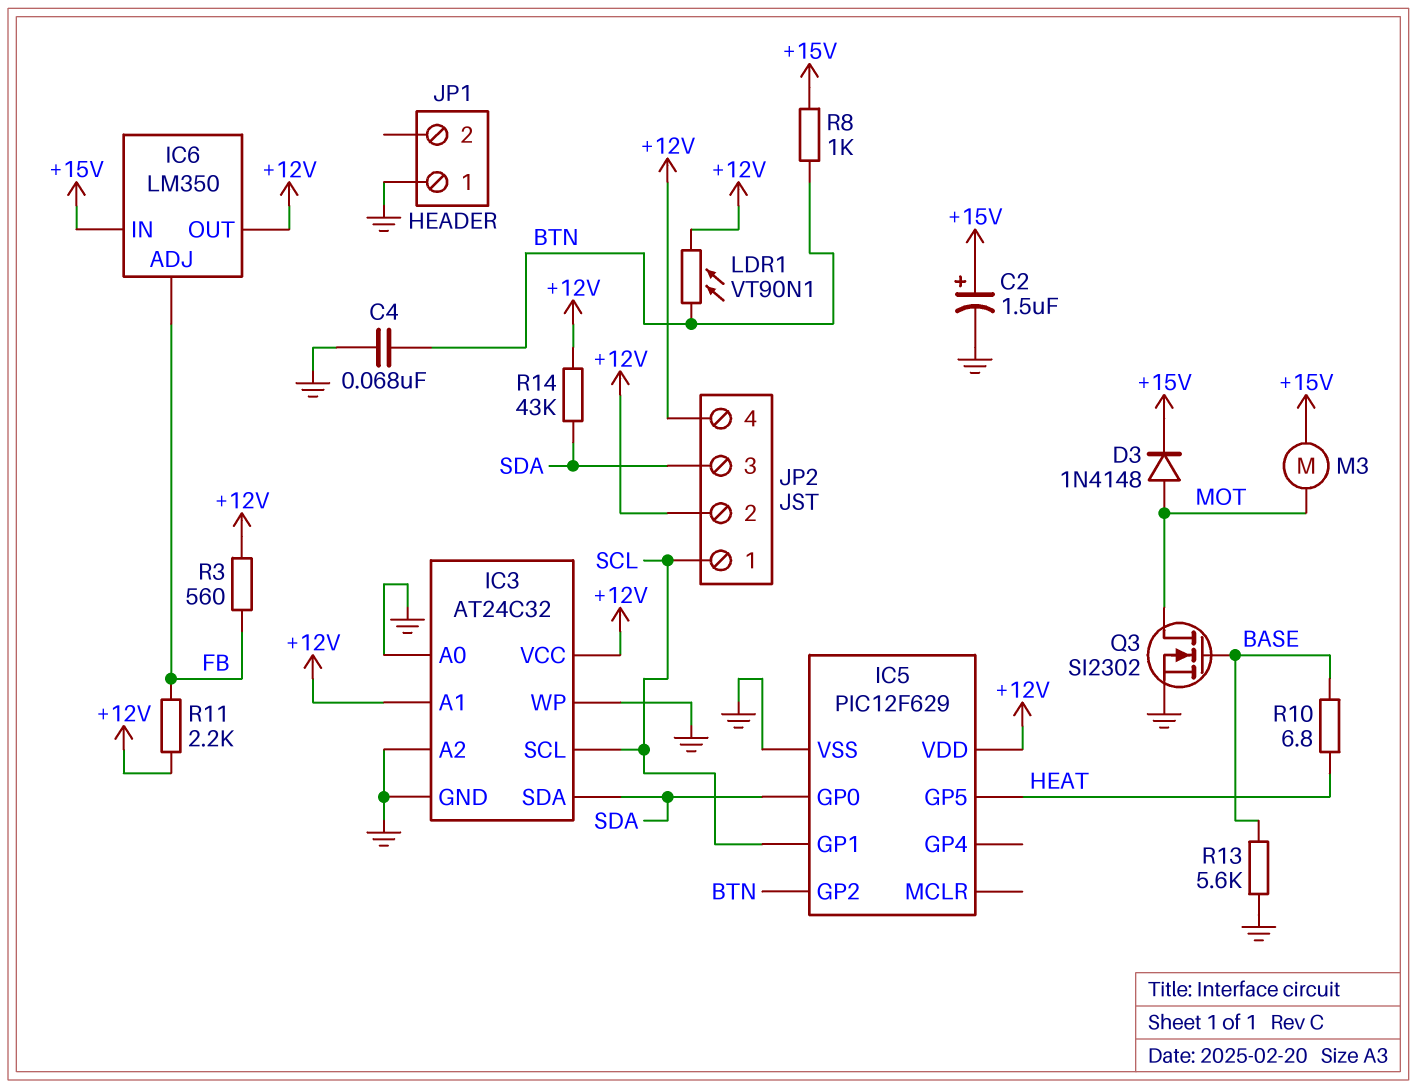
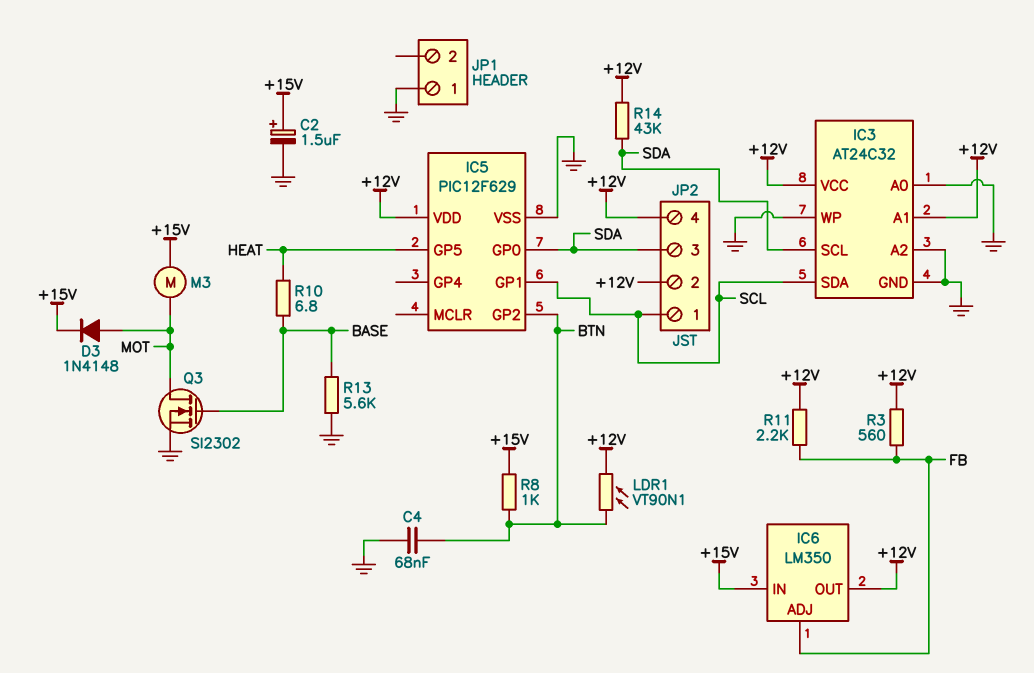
IC3 pin SCL: SCL -> SDA
IC3 pin SDA: SDA -> SCL

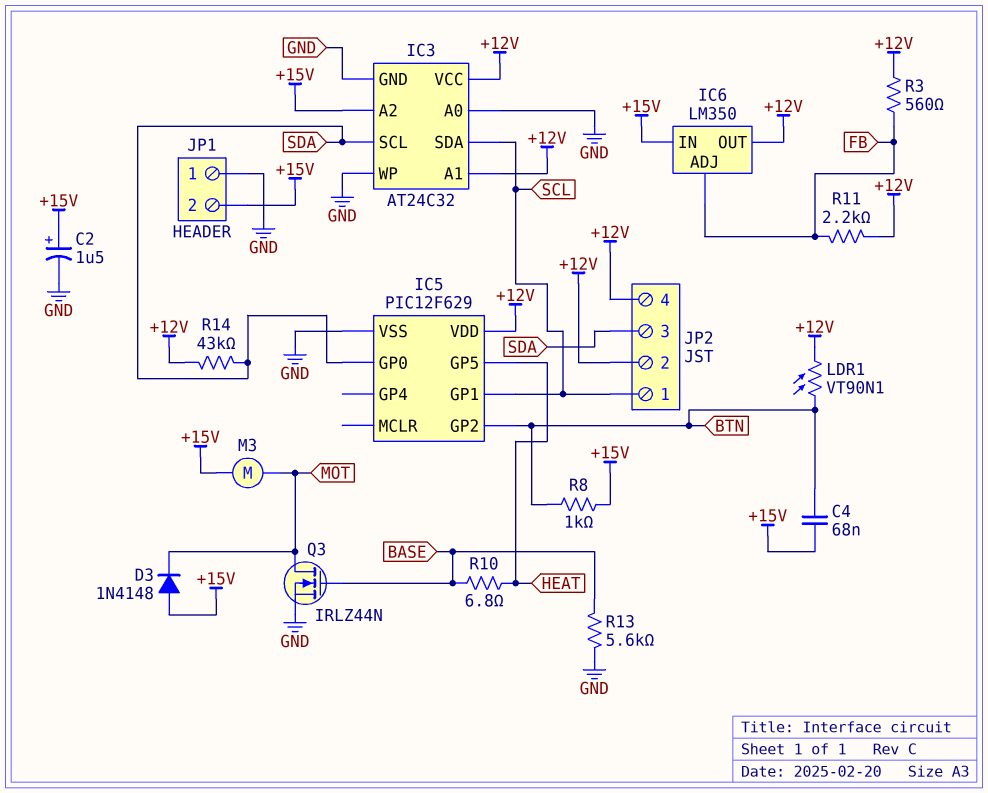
C4: 68nF (BTN, GND) -> 68nF (+15V, BTN)
D3: diode 1N4148 (A MOT, K +15V) -> diode 1N4148 (A +15V, K MOT)
IC3 pin A2: GND -> +15V
JP1 pin 2: none -> +15V
Q3: NMOS SI2302 (G BASE, D MOT, S GND) -> NMOS IRLZ44N (G BASE, D MOT, S GND)

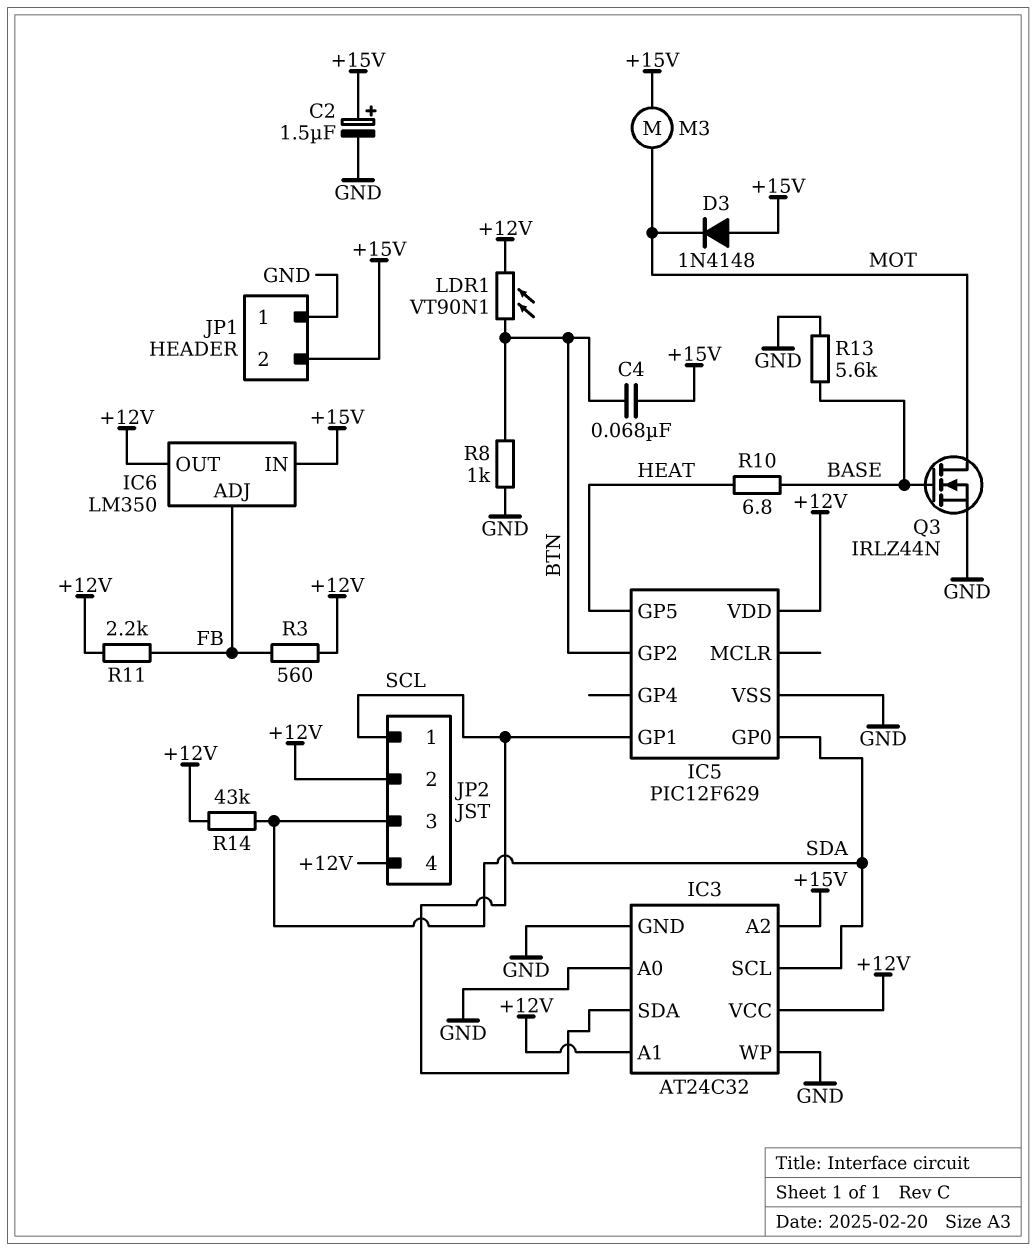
R8: 1k (+15V, BTN) -> 1k (BTN, GND)

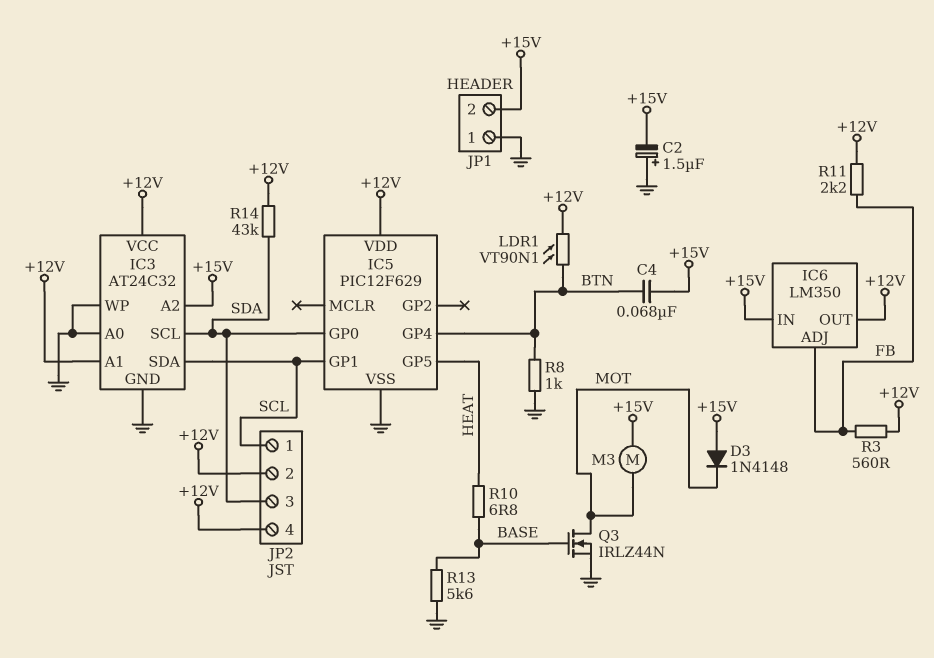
C2: 1.5uF (plus +15V, minus GND) -> 1.5uF (plus GND, minus +15V)
IC5 pin GP2: BTN -> none
IC5 pin GP4: none -> BTN

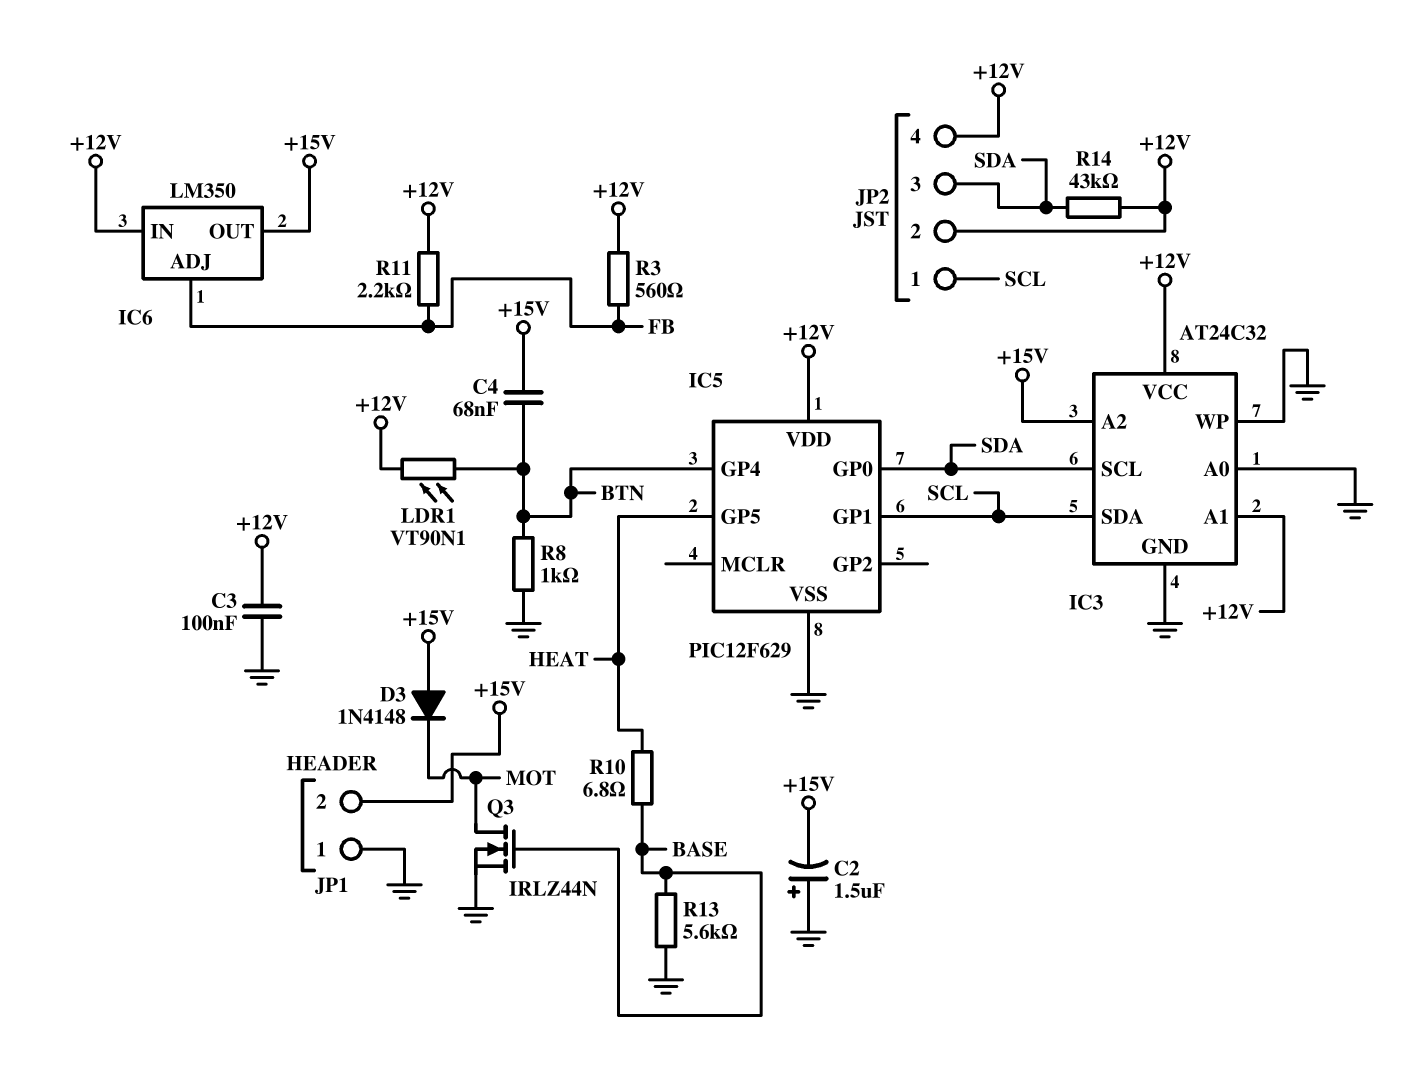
C3: none -> 100nF (+12V, GND)
IC6 pin IN: +15V -> +12V
IC6 pin OUT: +12V -> +15V
M3: motor (+15V, MOT) -> none

